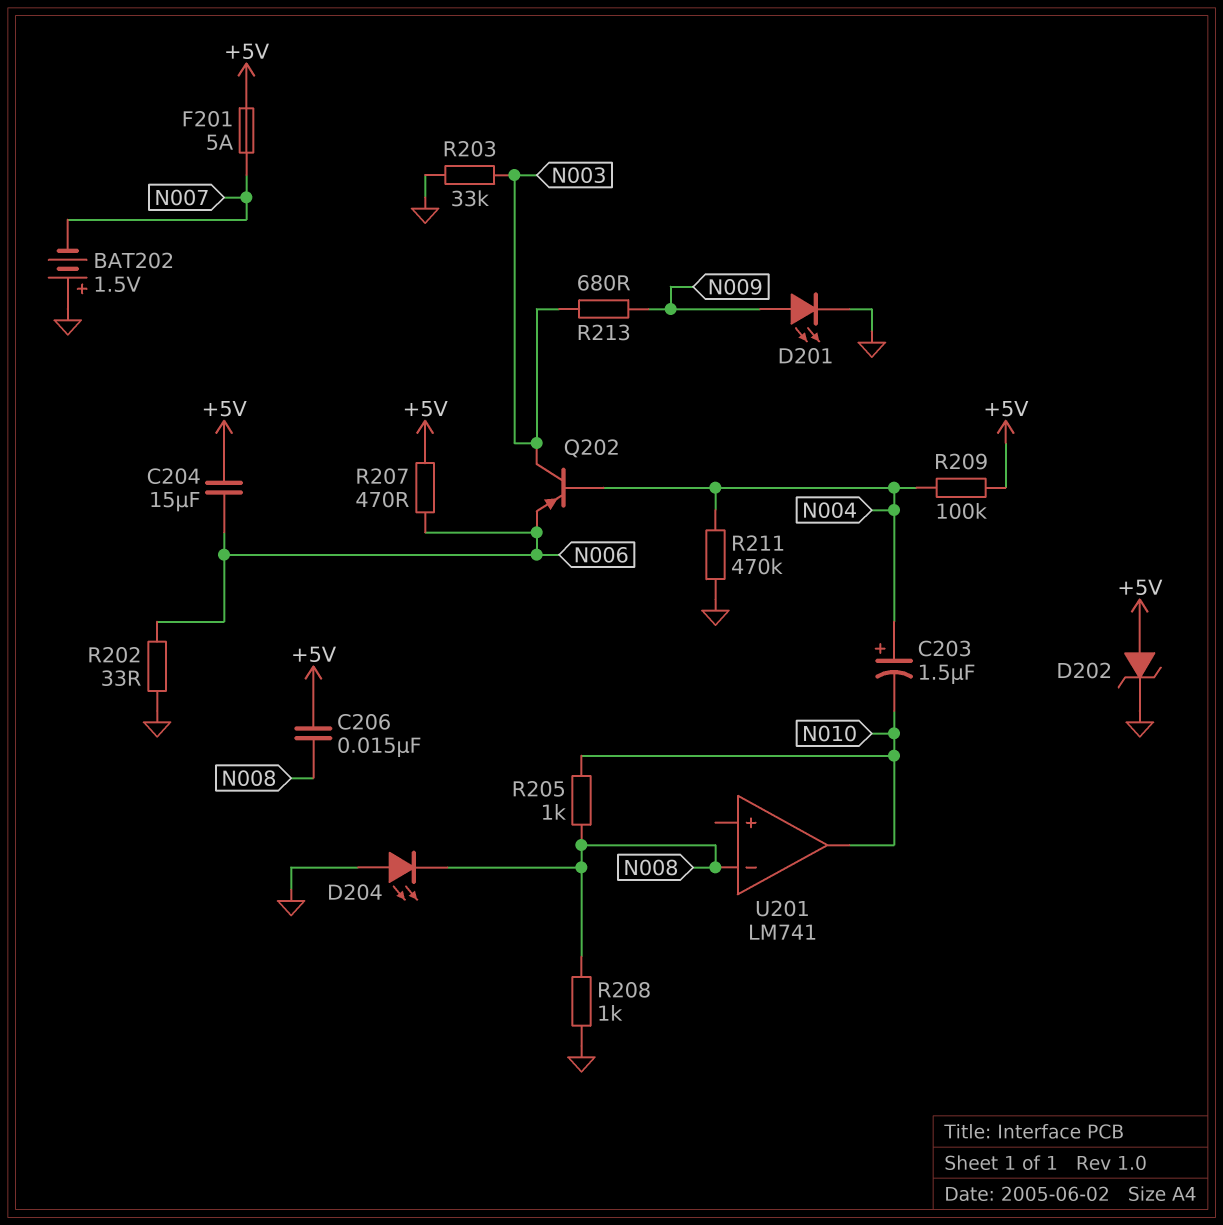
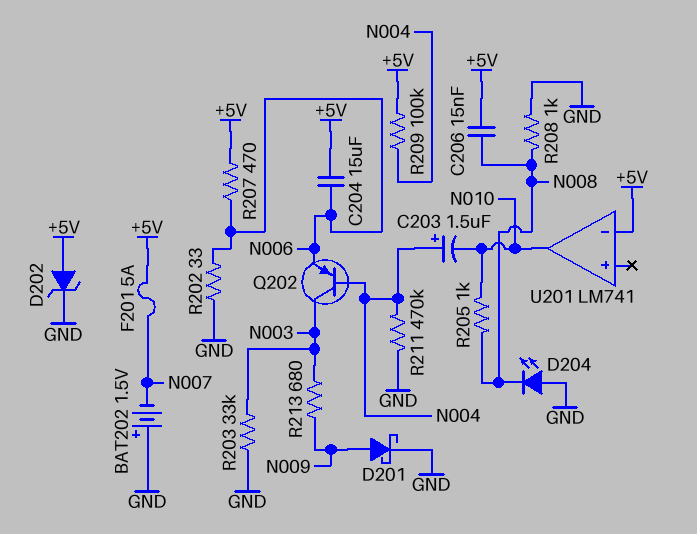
D201: LED (A N009, K GND) -> schottky (A N009, K GND)
U201 pin in-: N008 -> +5V

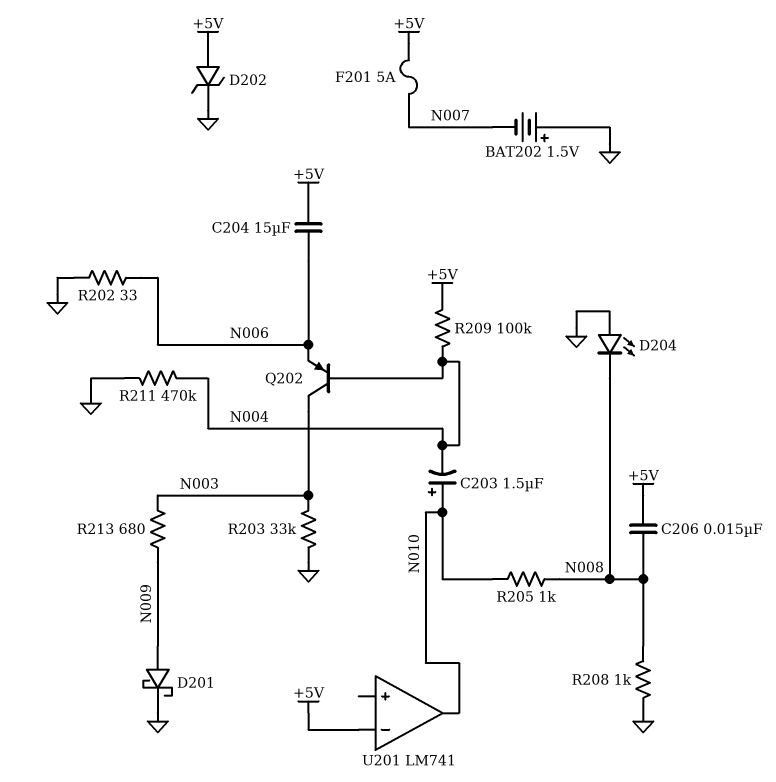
C203: 1.5uF (plus N004, minus N010) -> 1.5uF (plus N010, minus N004)
R207: 470 (+5V, N006) -> none

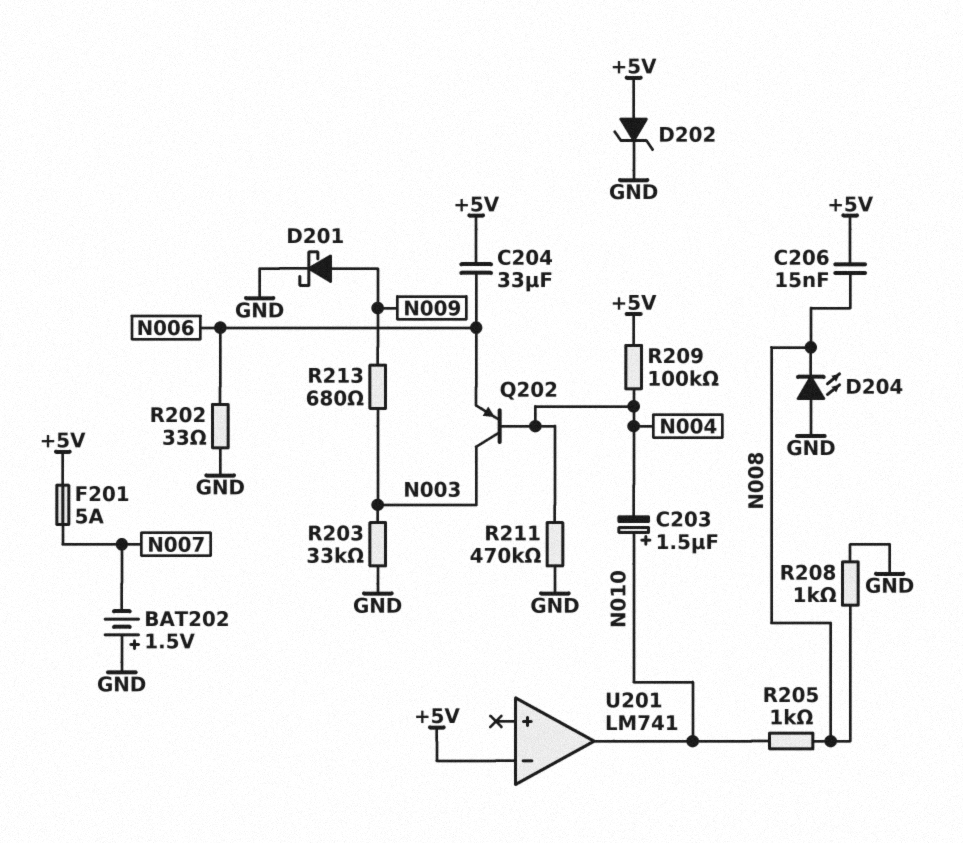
C204: 15uF (+5V, N006) -> 33uF (+5V, N006)

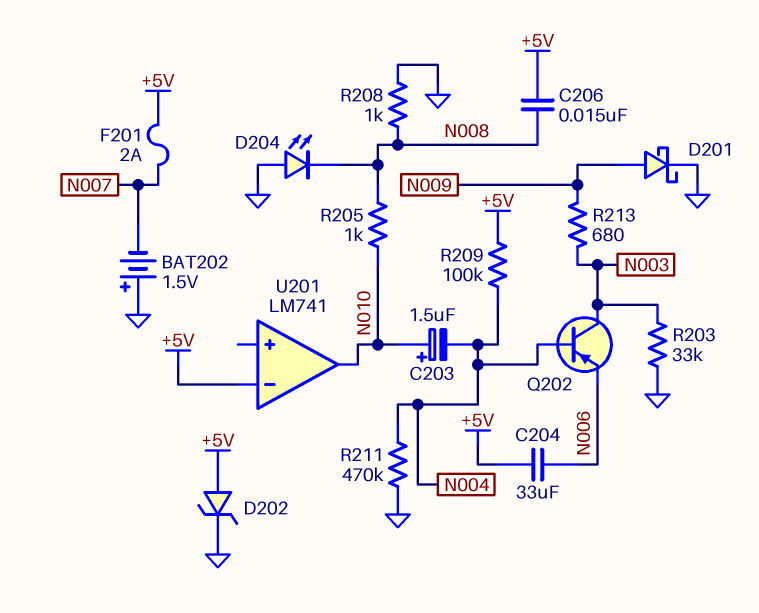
F201: 5A (+5V, N007) -> 2A (+5V, N007)
R202: 33 (GND, N006) -> none

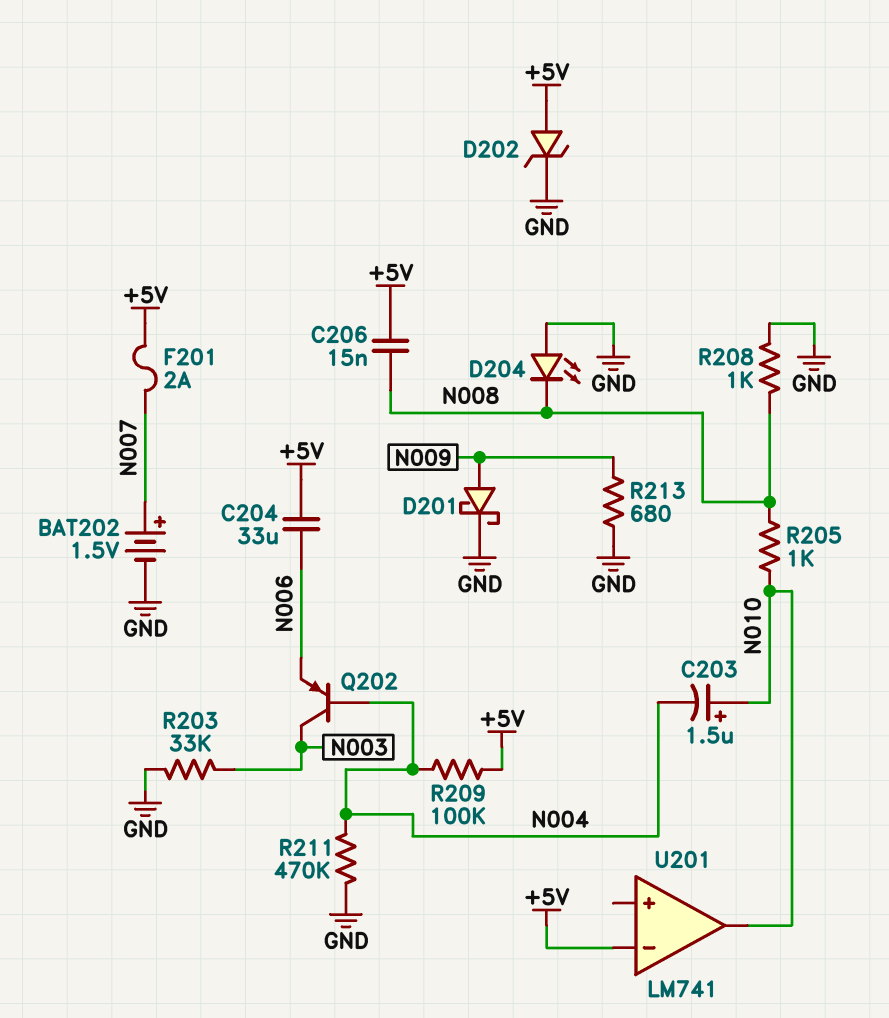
BAT202: 1.5V (plus GND, minus N007) -> 1.5V (plus N007, minus GND)
R213: 680 (N003, N009) -> 680 (GND, N009)

